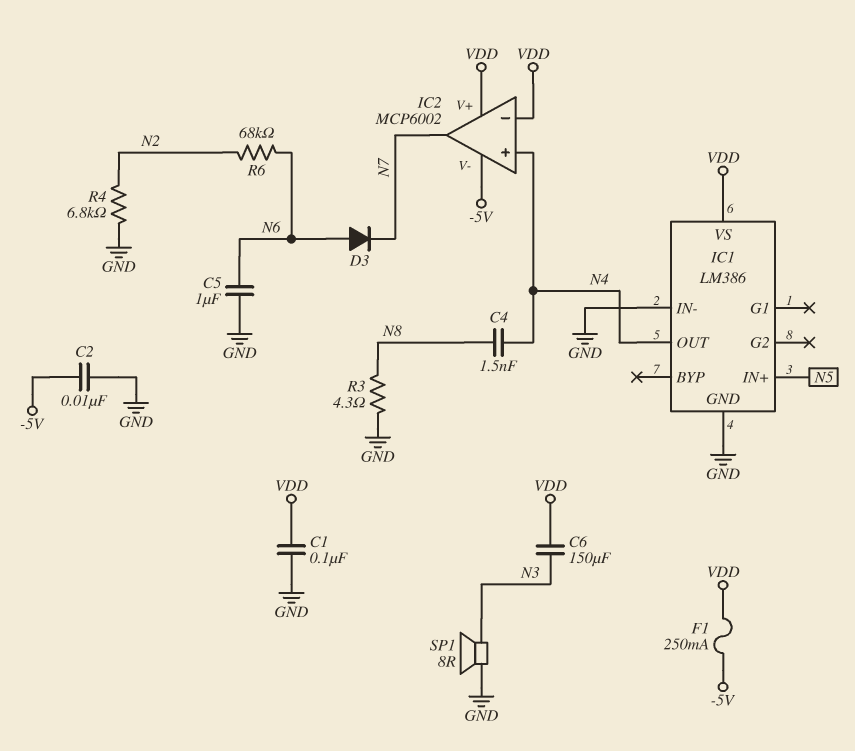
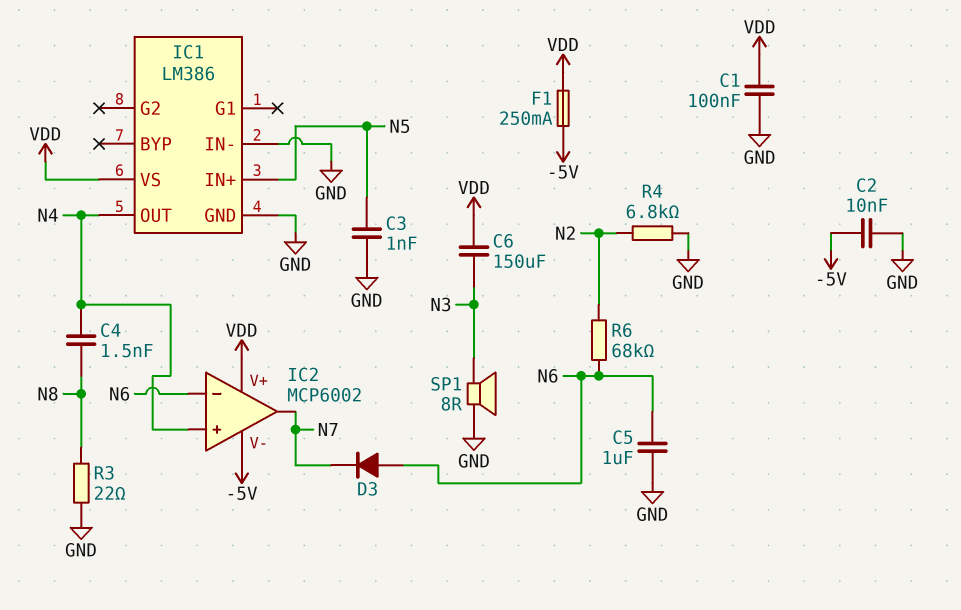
C3: none -> 1nF (GND, N5)
IC2 pin in-: VDD -> N6
R3: 4.3 (GND, N8) -> 22 (GND, N8)

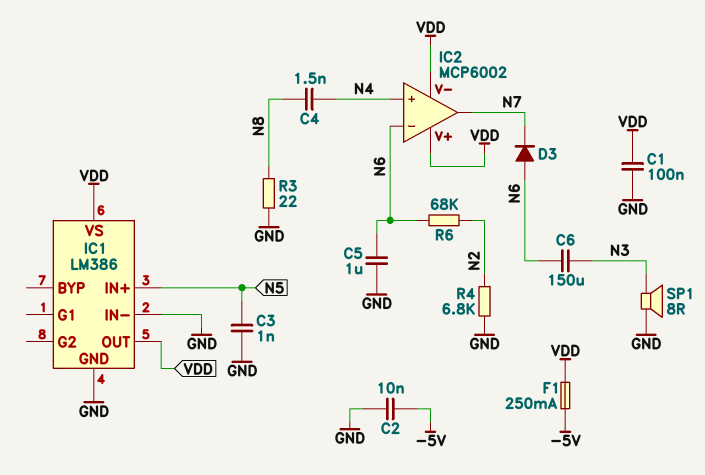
C6: 150uF (N3, VDD) -> 150uF (N3, N6)
IC1 pin OUT: N4 -> VDD
IC2 pin V-: -5V -> VDD

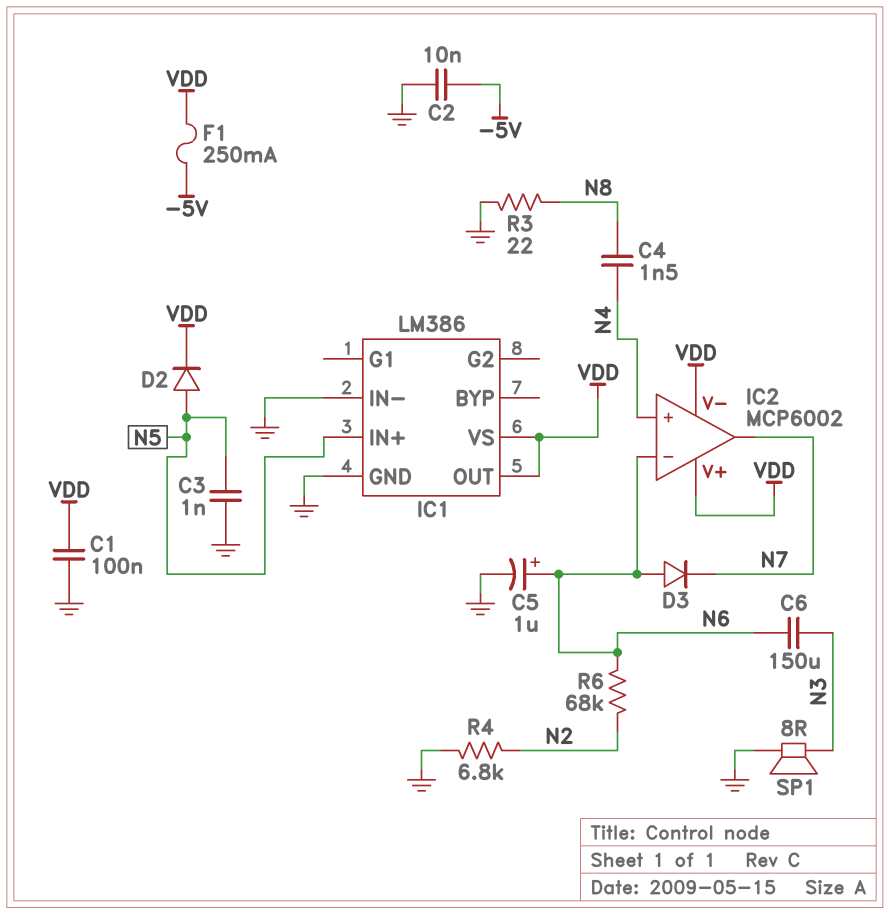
C5: 1uF (GND, N6) -> 1uF (plus N6, minus GND)
D2: none -> diode (A N5, K VDD)

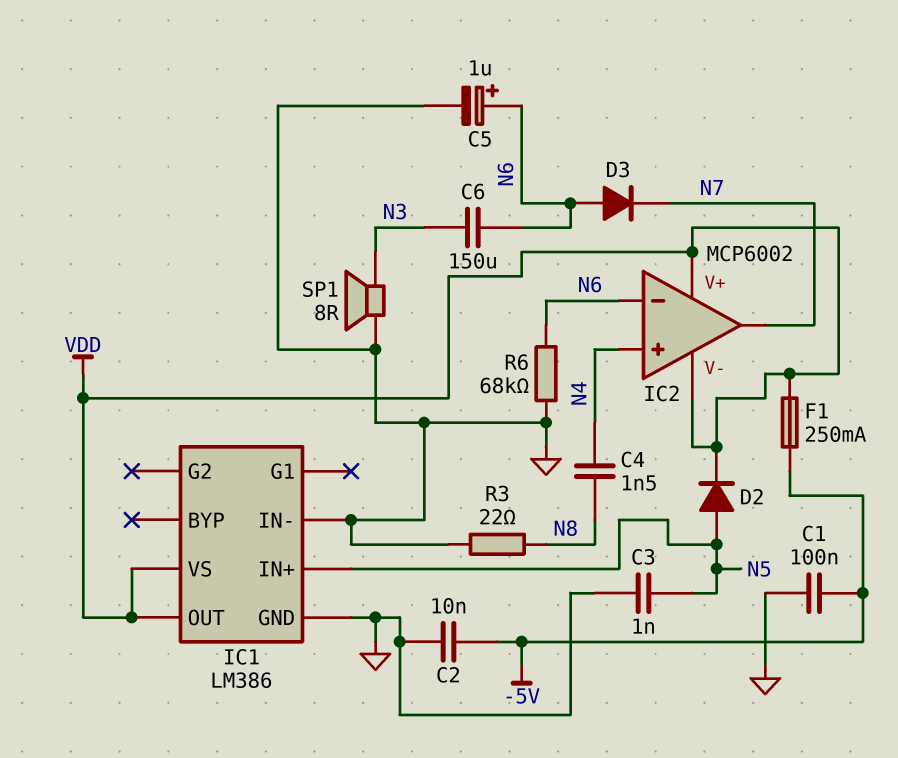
C1: 100nF (GND, VDD) -> 100nF (-5V, GND)
R4: 6.8k (GND, N2) -> none
R6: 68k (N2, N6) -> 68k (GND, N6)

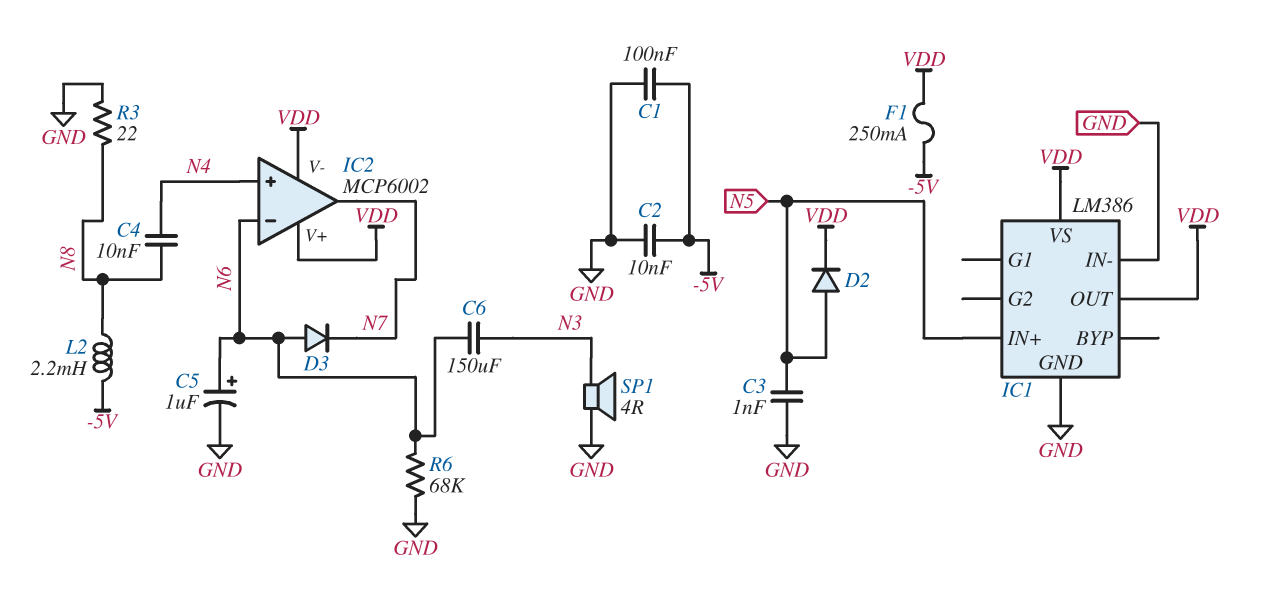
C4: 1.5nF (N4, N8) -> 10nF (N4, N8)
L2: none -> 2.2mH (-5V, N8)
SP1: speaker 8R (GND, N3) -> speaker 4R (GND, N3)

